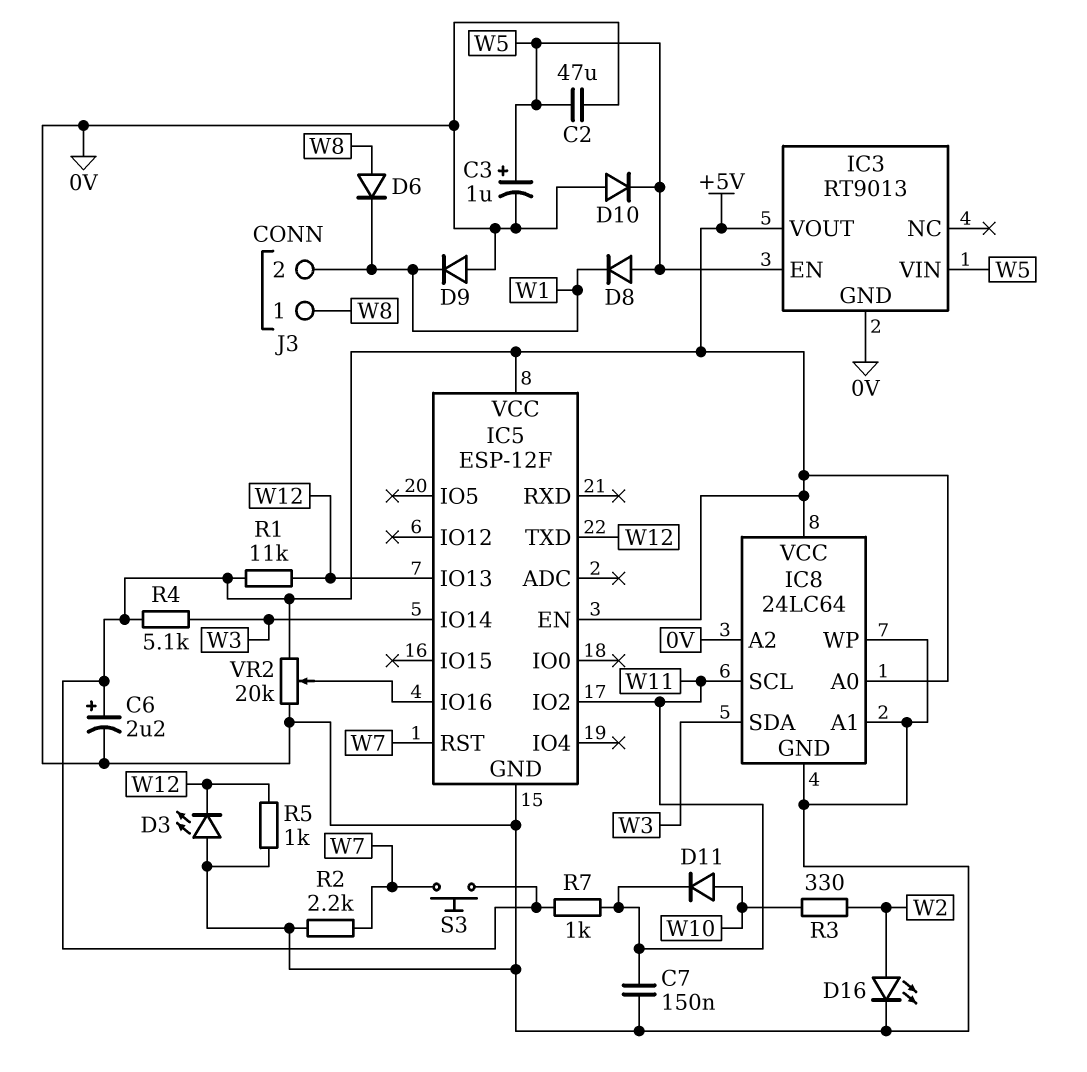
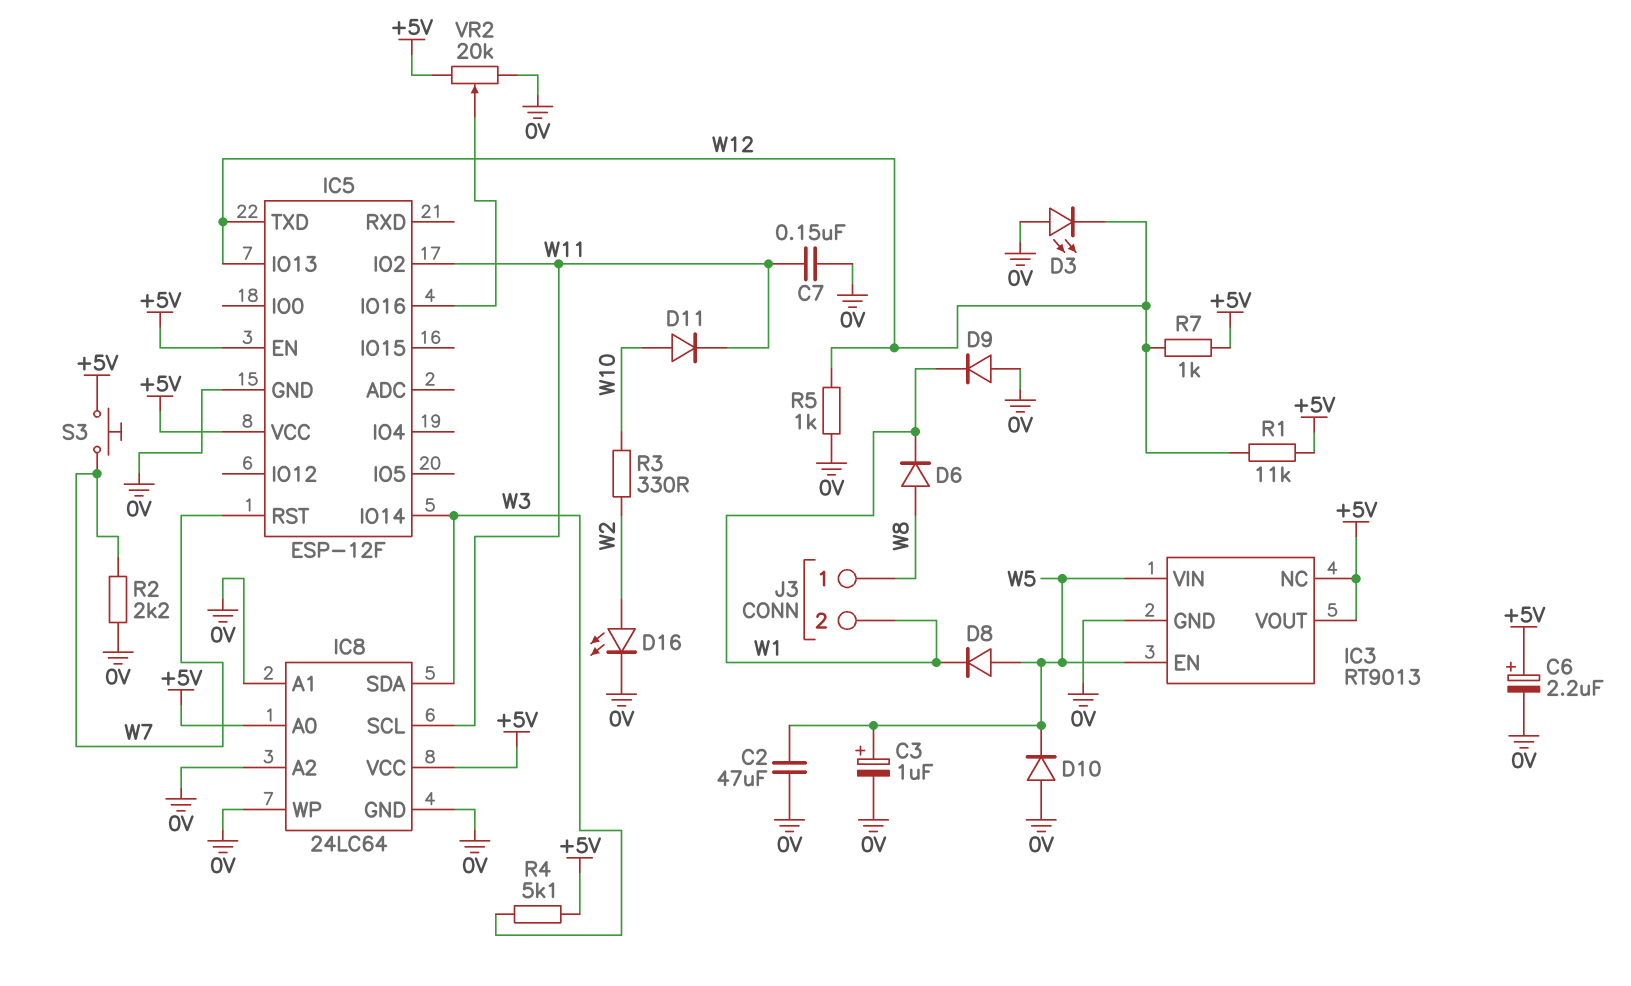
IC3 pin NC: none -> +5V
R7: 1k (+5V, W11) -> 1k (+5V, W12)

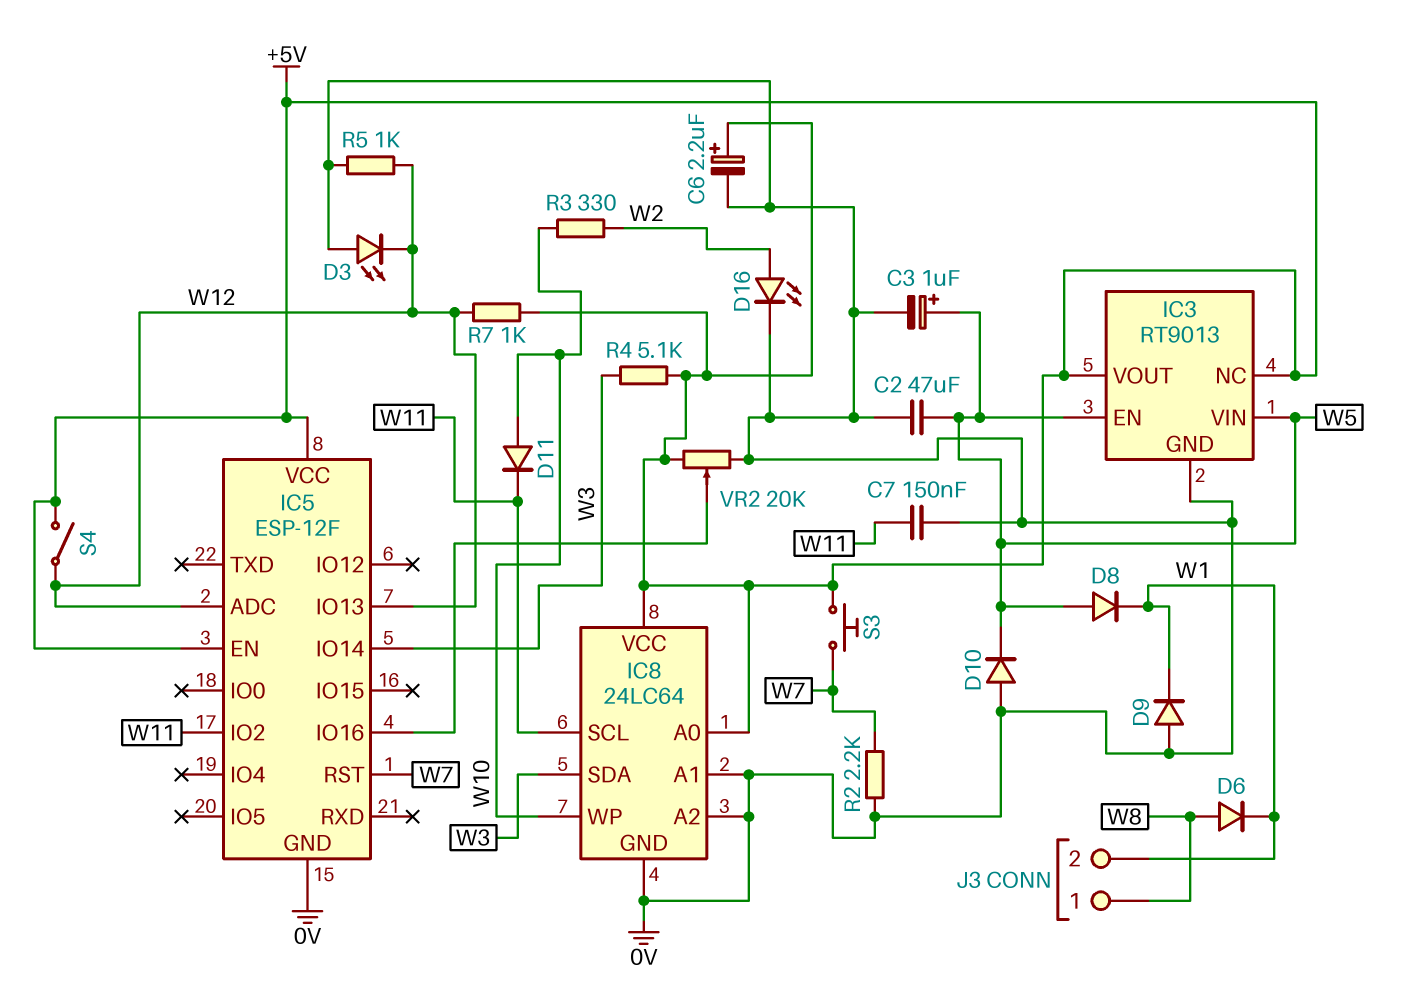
IC5 pin ADC: none -> W12
IC5 pin TXD: W12 -> none
IC8 pin WP: 0V -> W10
R1: 11k (+5V, W12) -> none
S4: none -> switch (+5V, W12)

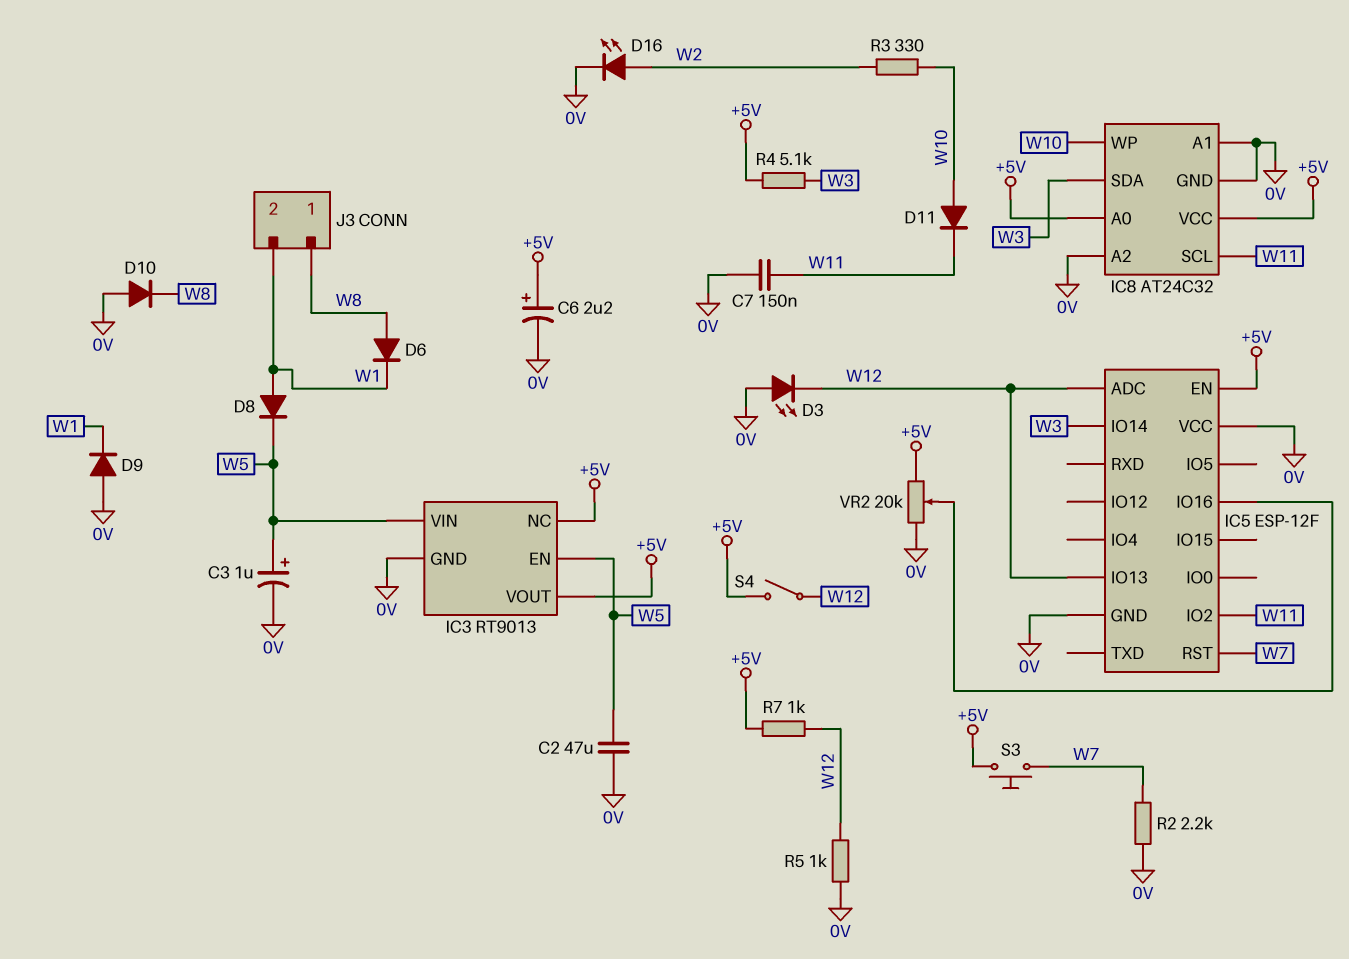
D8: diode (A W5, K W1) -> diode (A W1, K W5)
D10: diode (A 0V, K W5) -> diode (A 0V, K W8)
IC5 pin VCC: +5V -> 0V
IC8: 24LC64 -> AT24C32

